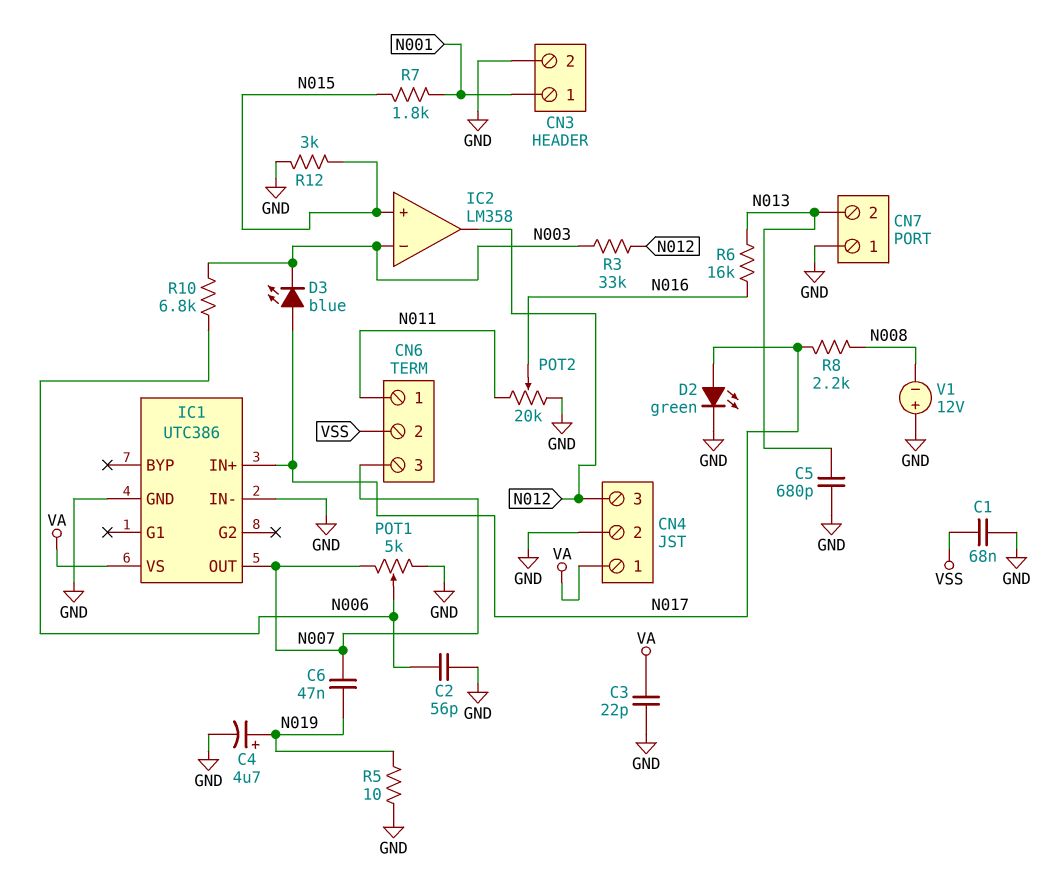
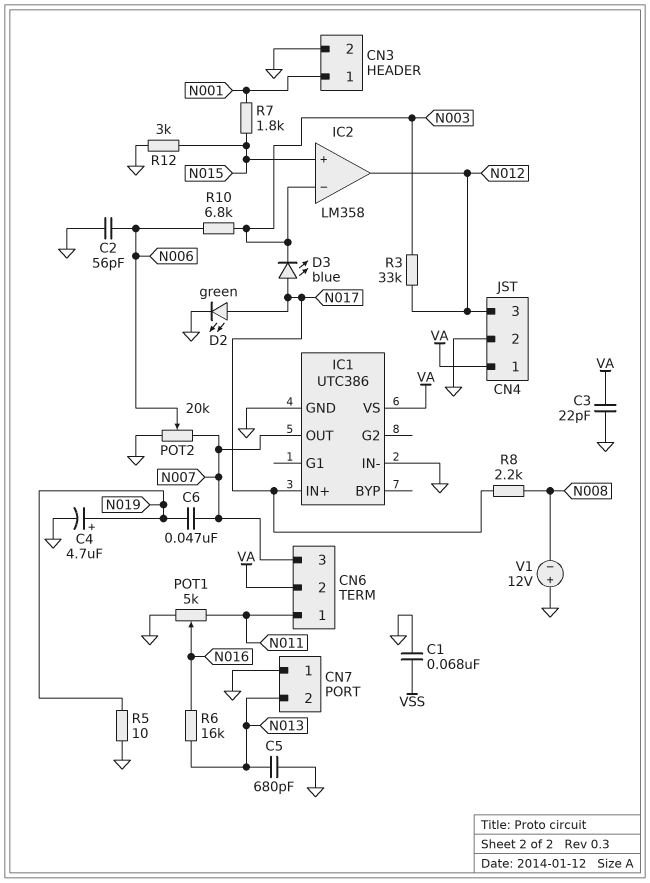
CN6 pin 2: VSS -> VA
POT1: 5k (GND, N007, wiper N006) -> 5k (GND, N011, wiper N016)
POT2: 20k (GND, N011, wiper N016) -> 20k (GND, N007, wiper N006)

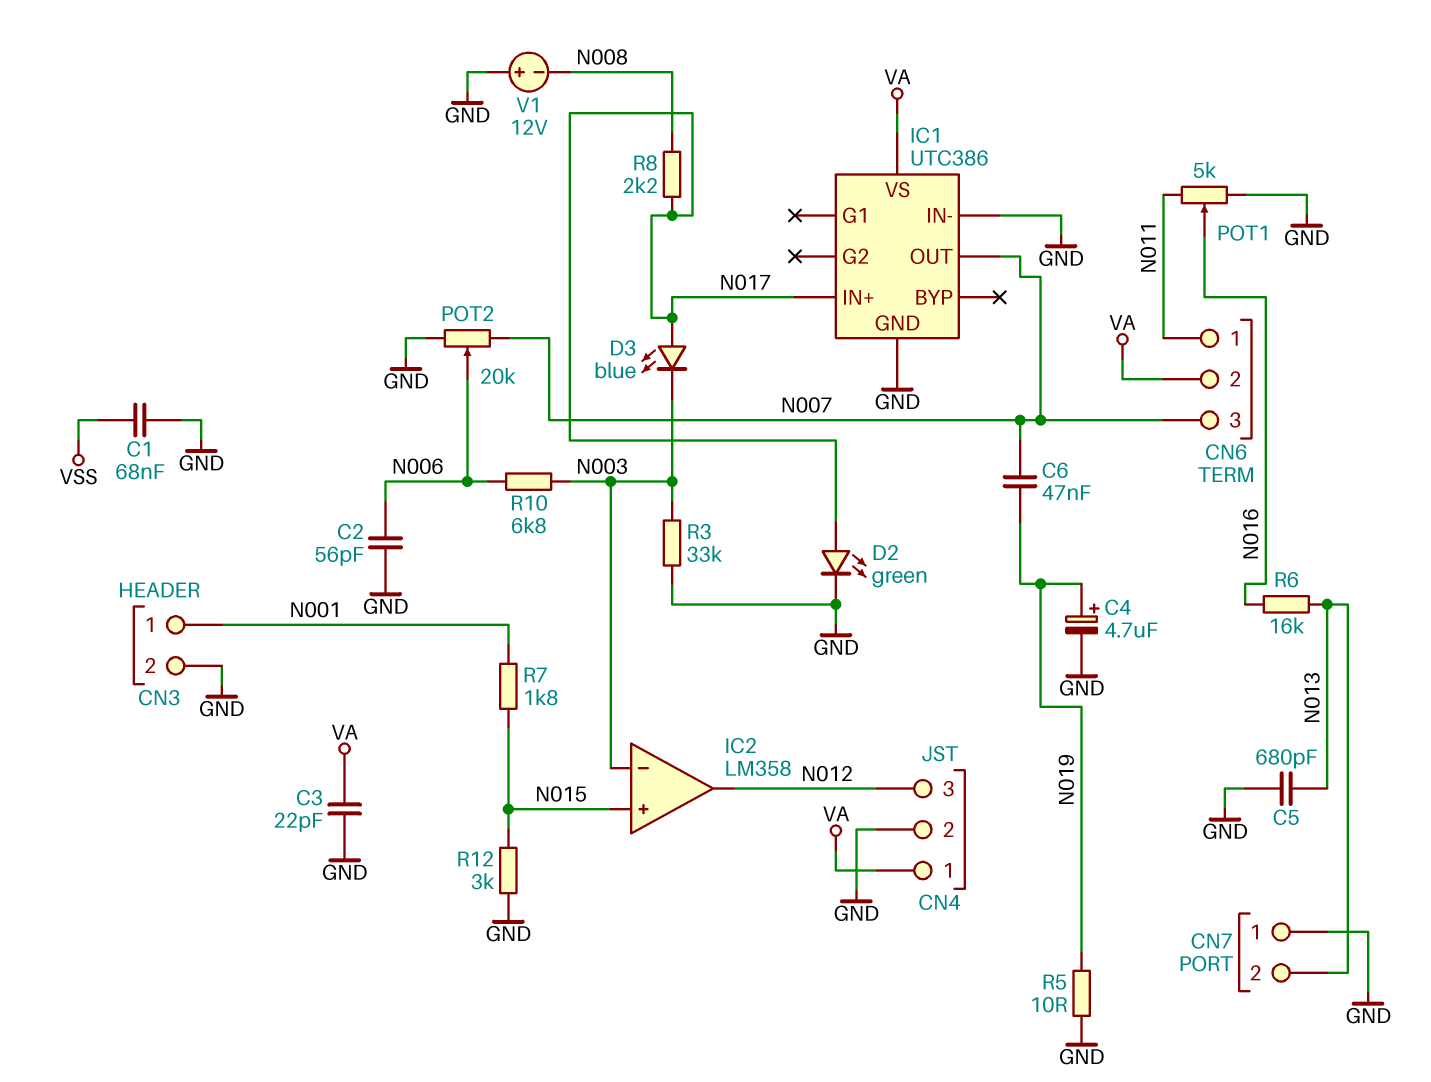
R3: 33k (N003, N012) -> 33k (GND, N003)

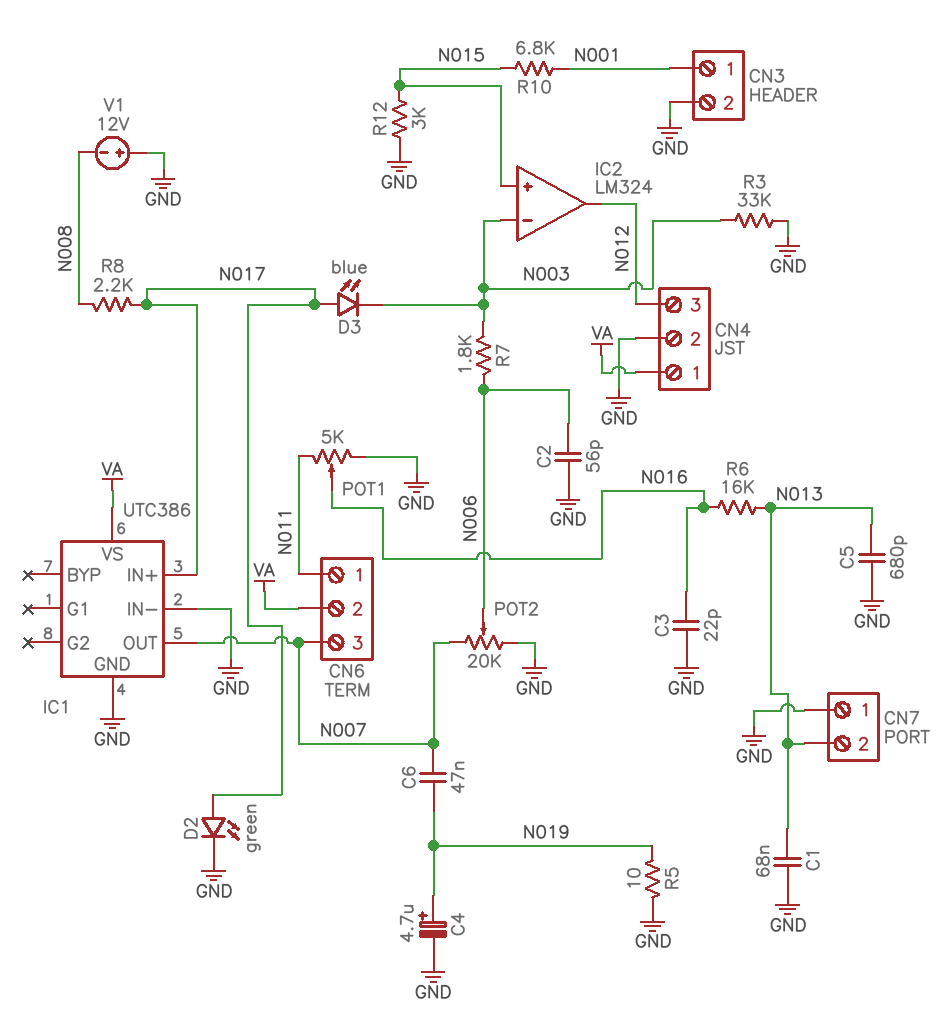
C1: 68nF (GND, VSS) -> 68nF (GND, N013)
C3: 22pF (GND, VA) -> 22pF (GND, N016)
IC2: LM358 -> LM324
R7: 1.8k (N001, N015) -> 1.8k (N003, N006)
R10: 6.8k (N003, N006) -> 6.8k (N001, N015)

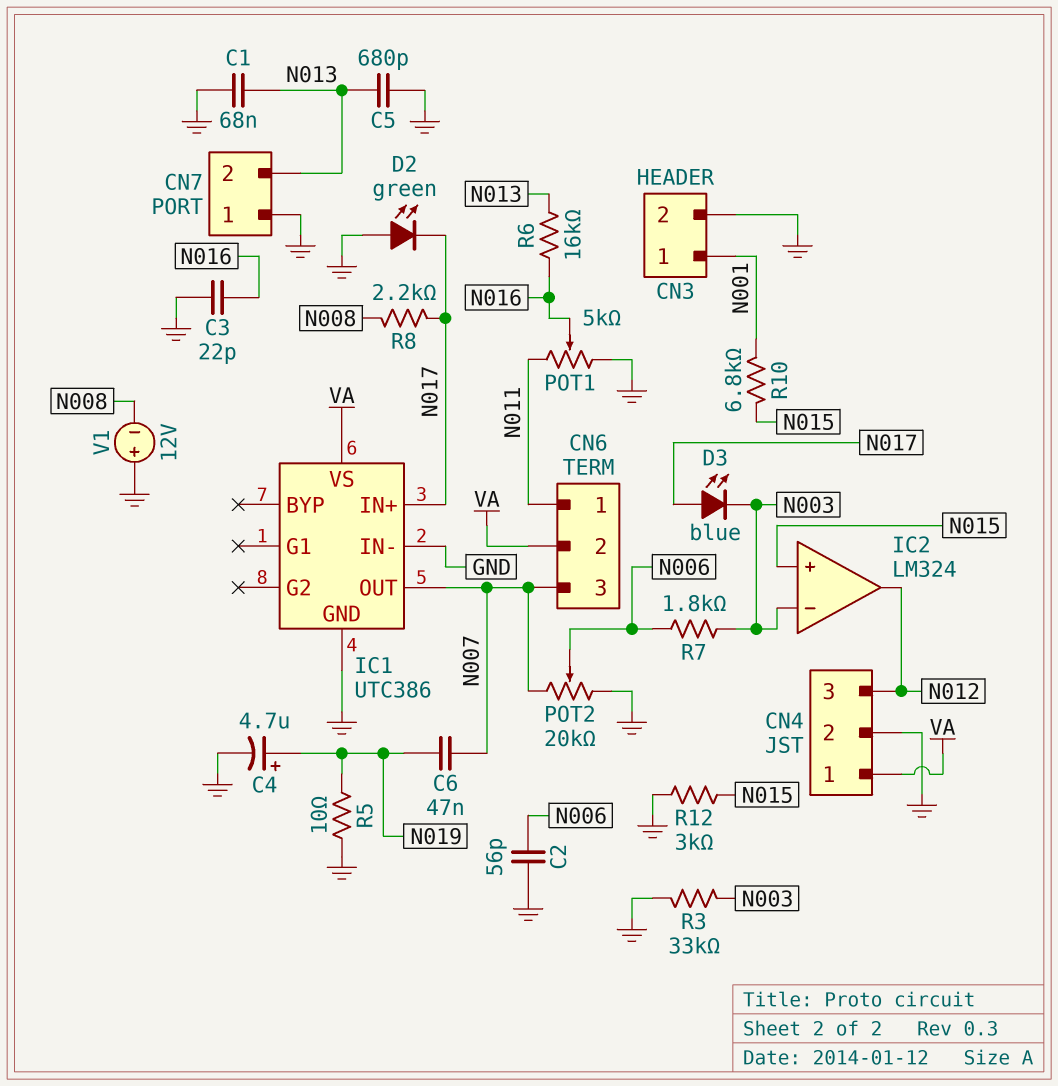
D2: LED green (A N017, K GND) -> LED green (A GND, K N017)

